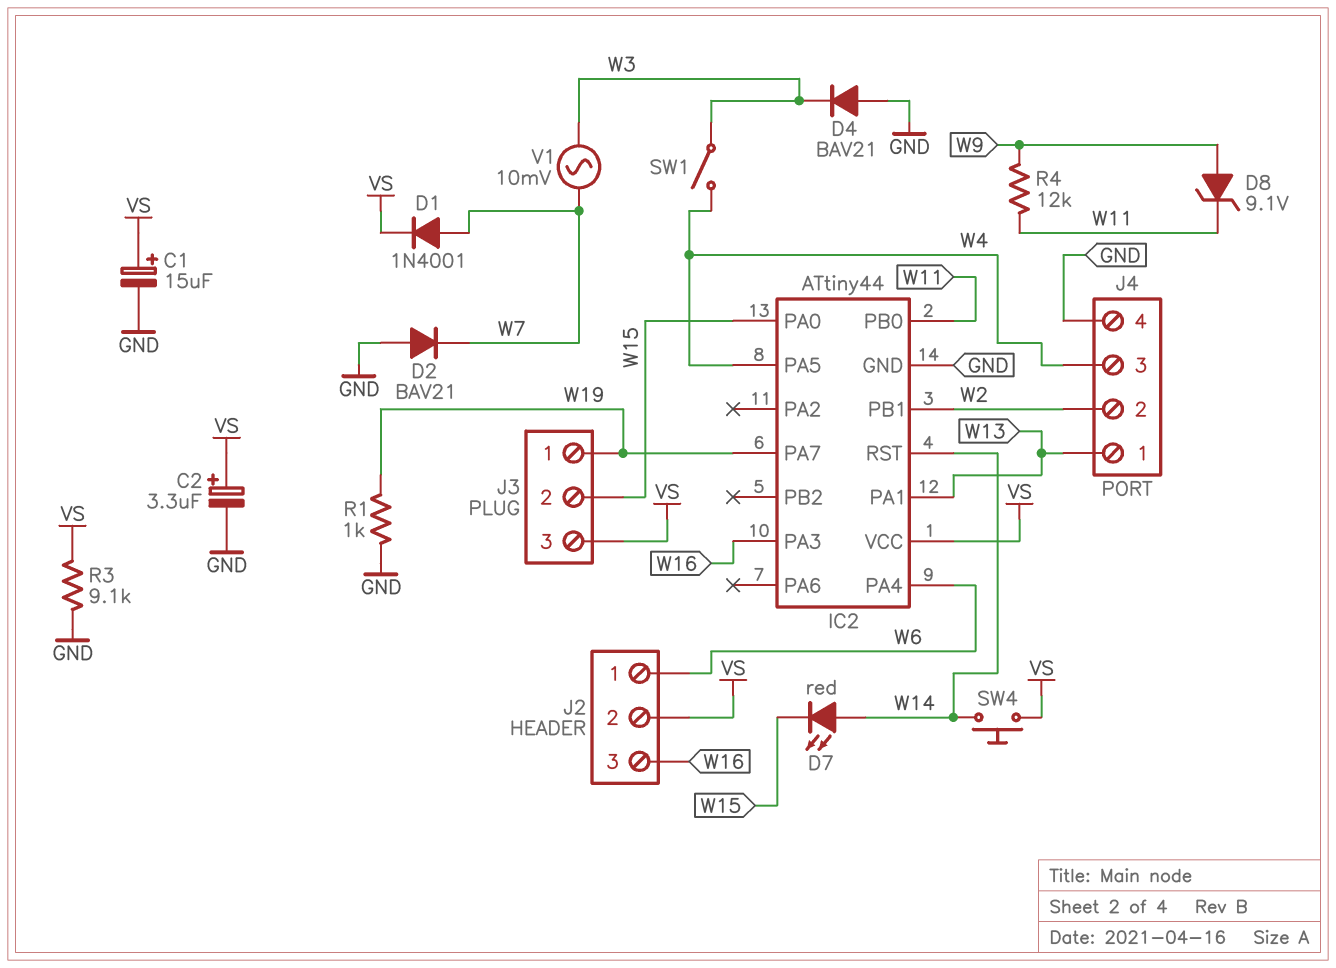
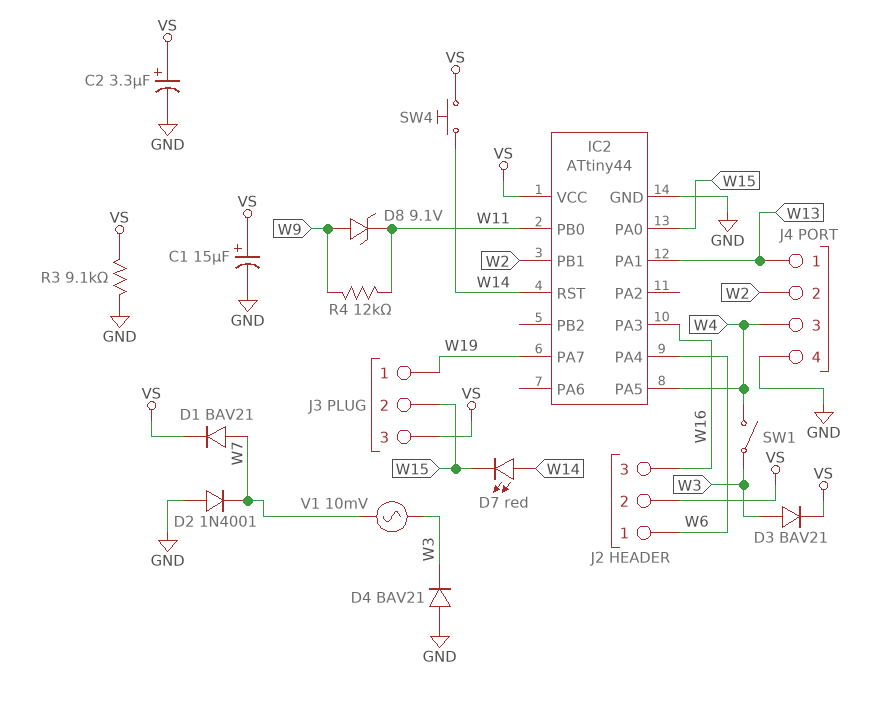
D1: diode 1N4001 (A W7, K VS) -> diode BAV21 (A W7, K VS)
D2: diode BAV21 (A GND, K W7) -> diode 1N4001 (A GND, K W7)
D3: none -> diode BAV21 (A W3, K VS)
R1: 1k (GND, W19) -> none

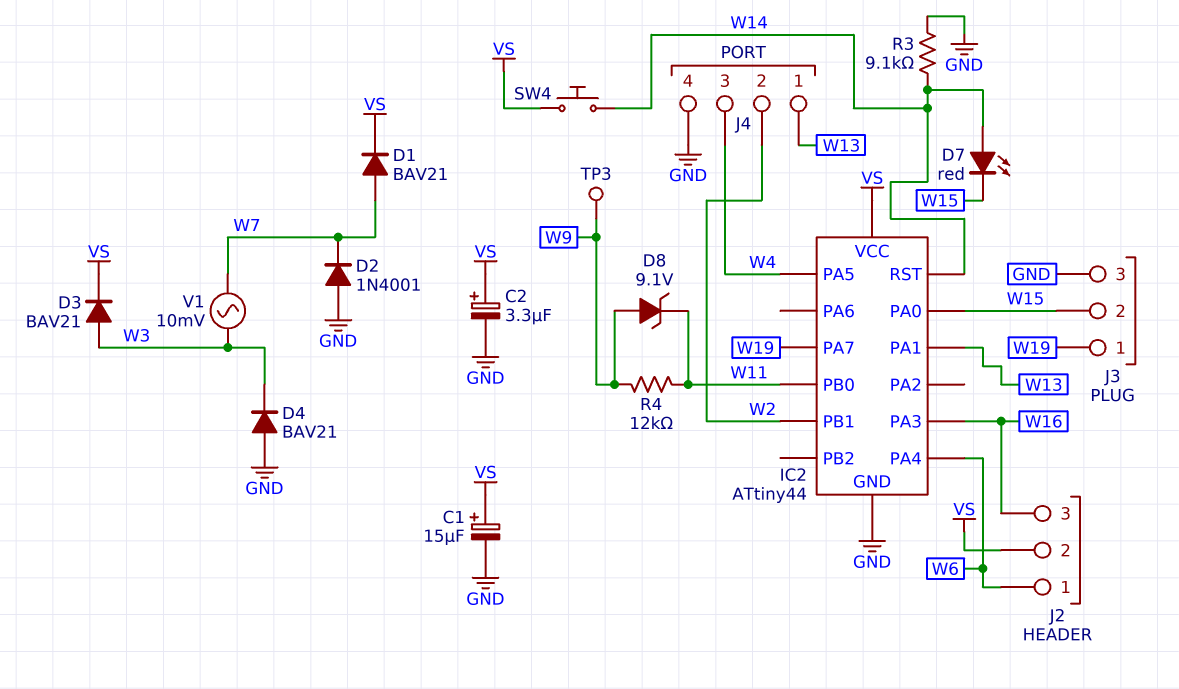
J3 pin 3: VS -> GND
R3: 9.1k (GND, VS) -> 9.1k (GND, W14)
SW1: switch (W3, W4) -> none
TP3: none -> test point (W9)

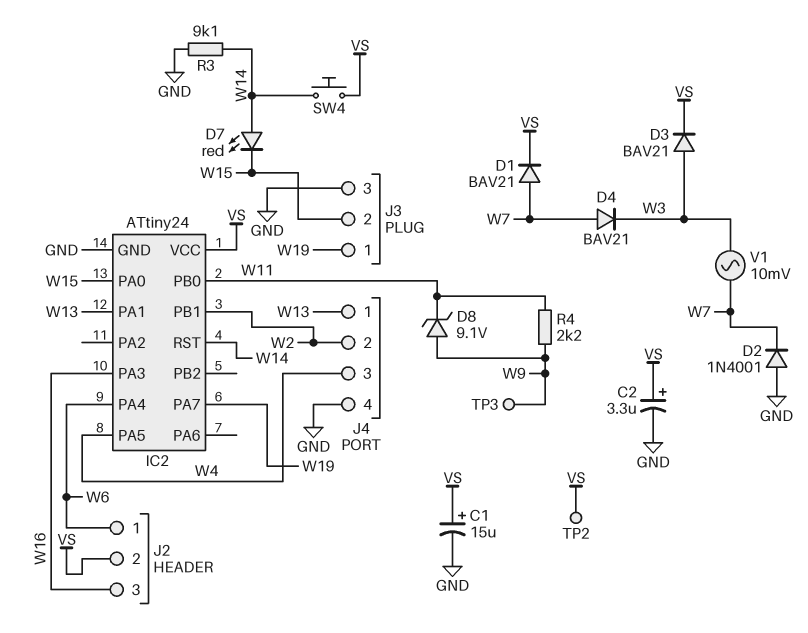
D4: diode BAV21 (A GND, K W3) -> diode BAV21 (A W7, K W3)
IC2: ATtiny44 -> ATtiny24
R4: 12k (W9, W11) -> 2.2k (W9, W11)
TP2: none -> test point (VS)

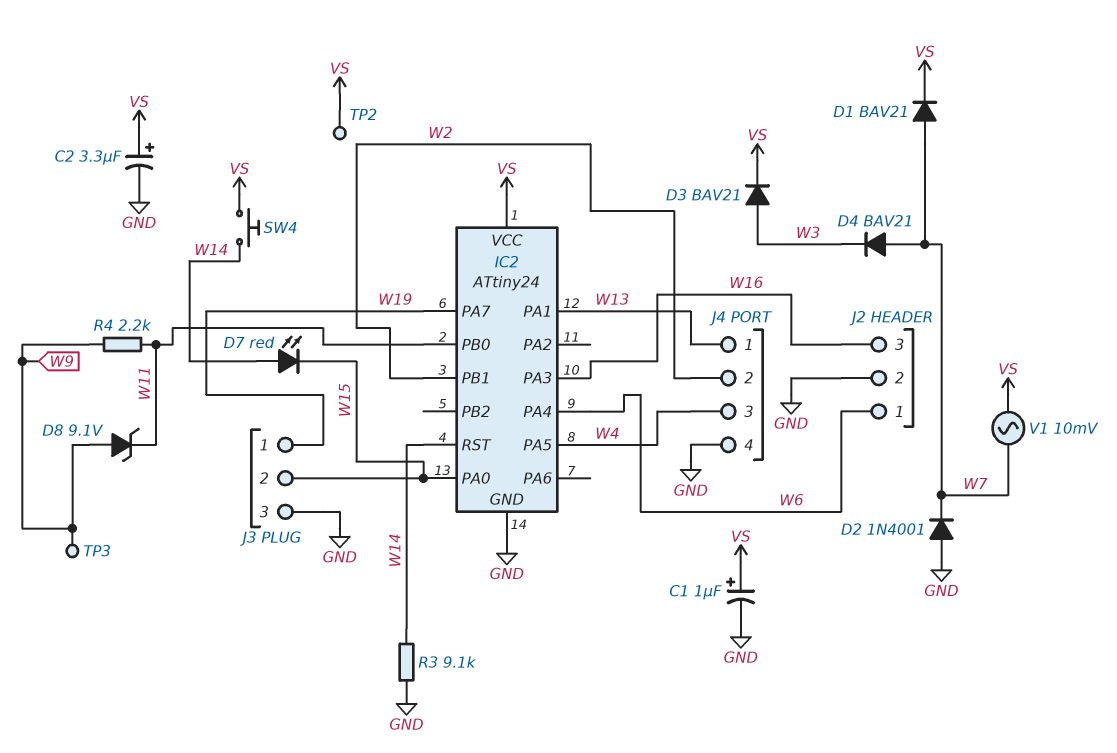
C1: 15uF (plus VS, minus GND) -> 1uF (plus VS, minus GND)
J2 pin 2: VS -> GND
V1: AC 10mV (W3, W7) -> AC 10mV (VS, W7)

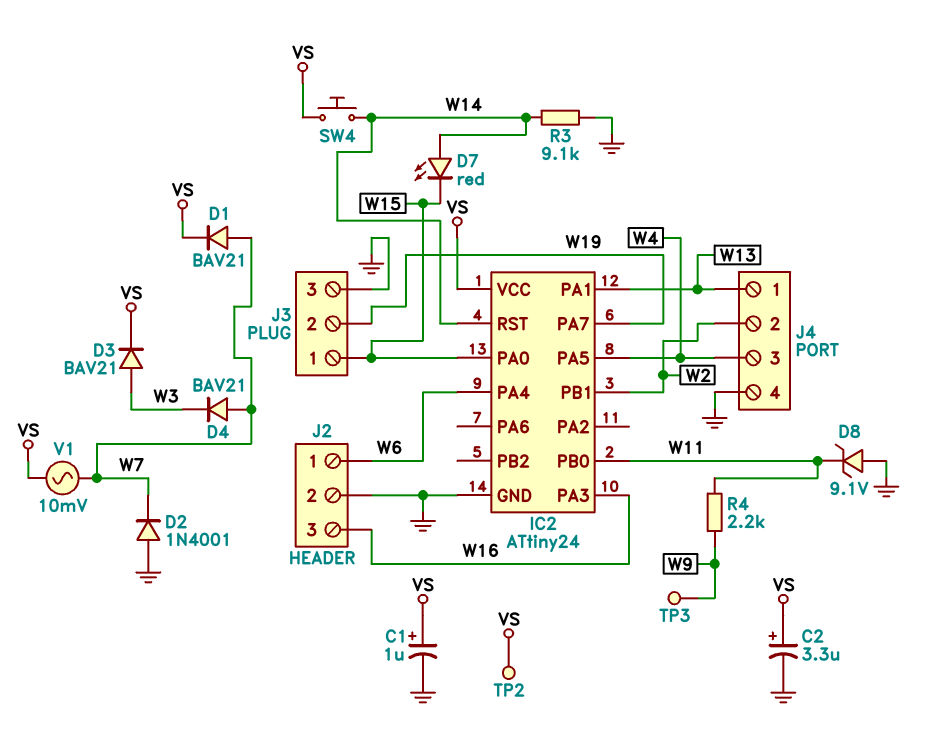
D8: zener 9.1V (A W9, K W11) -> zener 9.1V (A GND, K W11)
J3 pin 1: W19 -> W15
J3 pin 2: W15 -> W19

